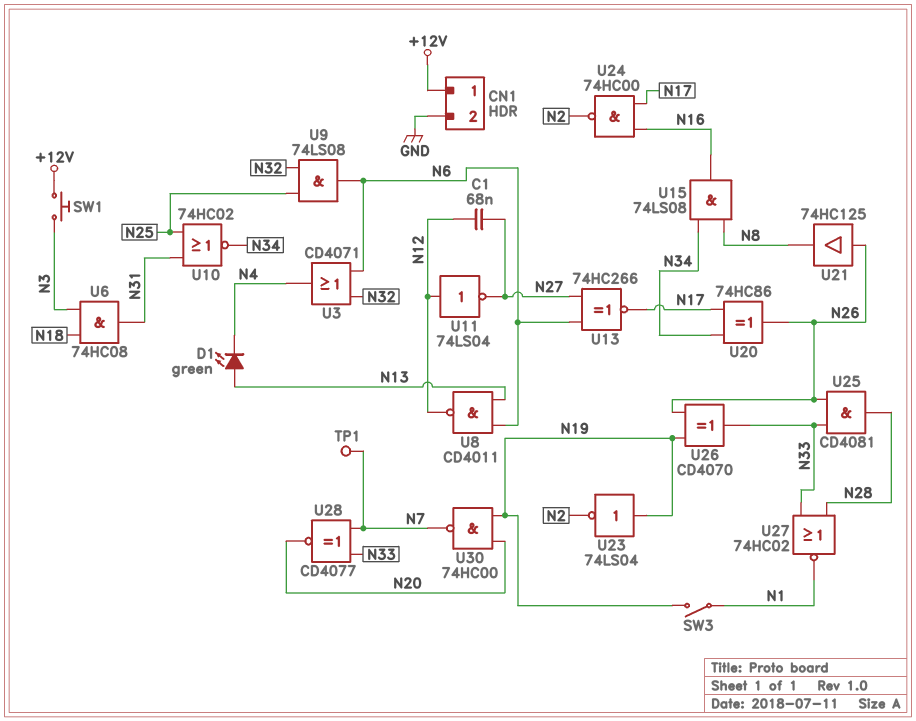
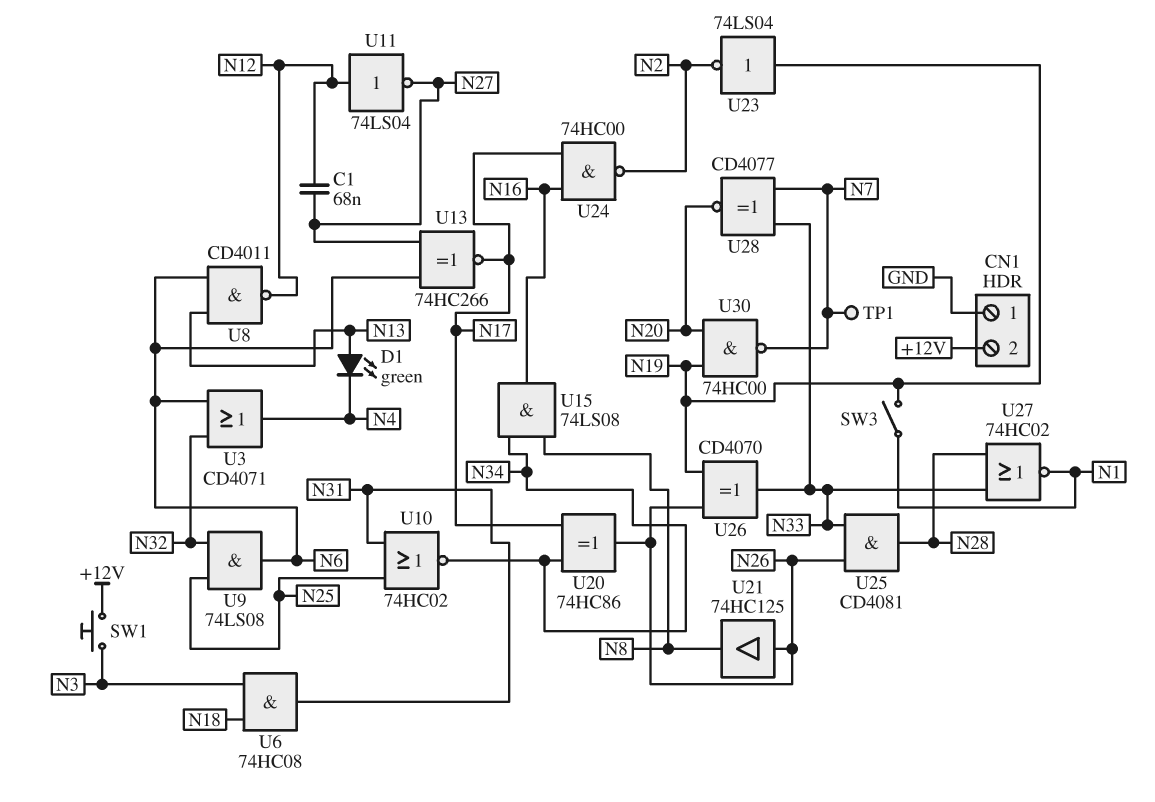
CN1 pin 1: +12V -> GND
CN1 pin 2: GND -> +12V

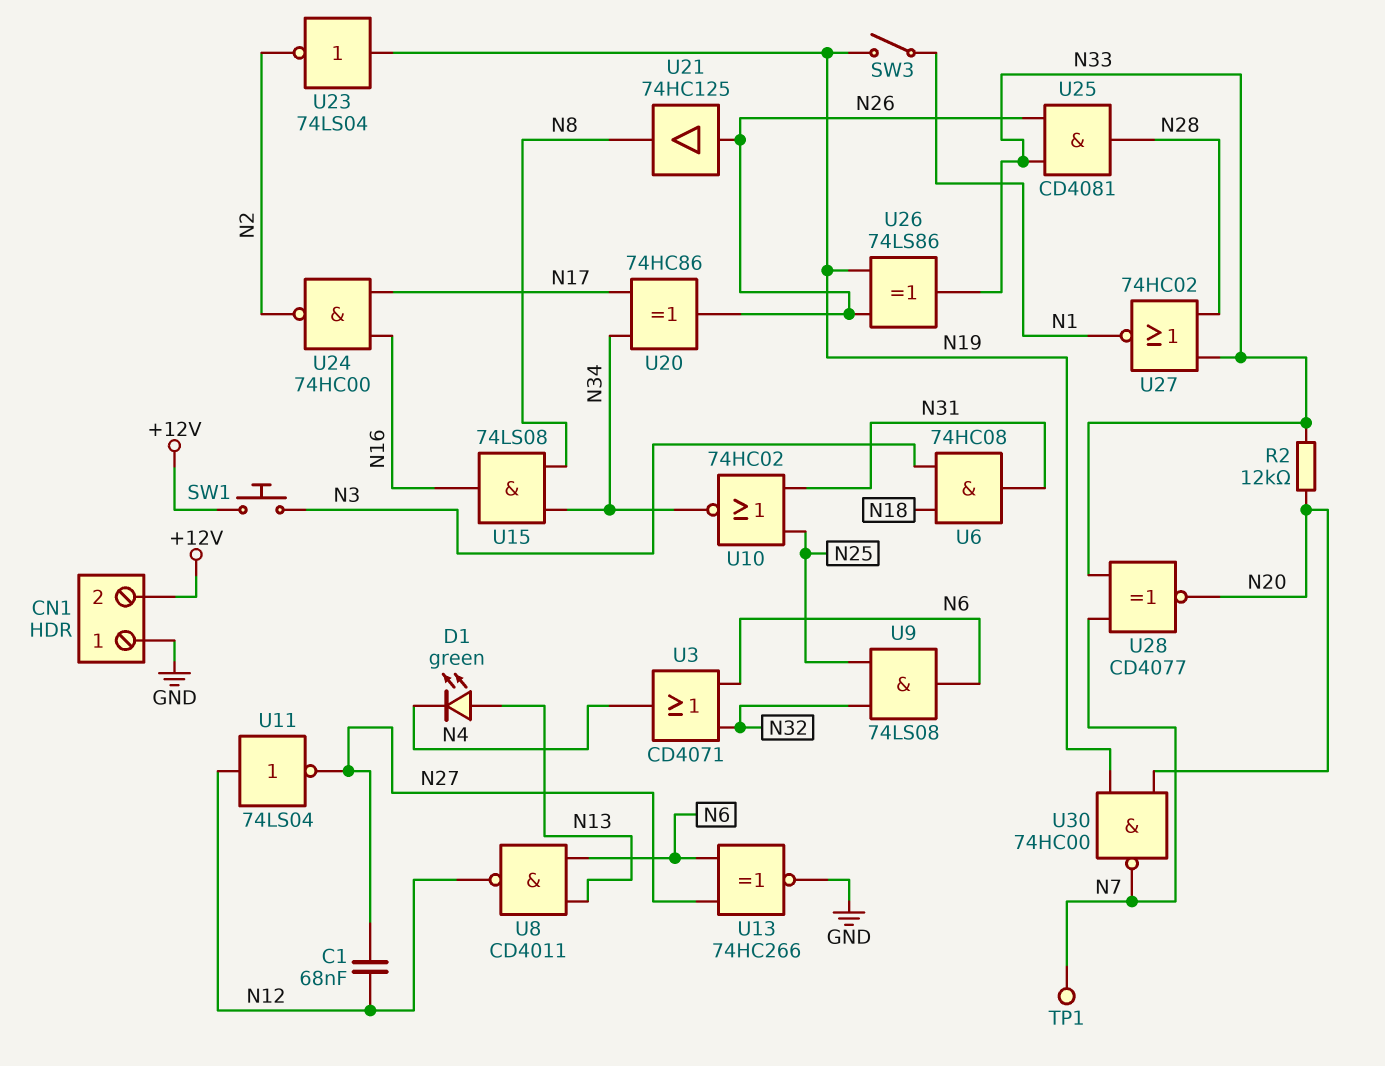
R2: none -> 12k (N20, N33)
U13: XNOR 74HC266 (in N6, in N27, out N17) -> XNOR 74HC266 (in N6, in N27, out GND)
U26: XOR CD4070 (in N19, in N26, out N33) -> XOR 74LS86 (in N19, in N26, out N33)

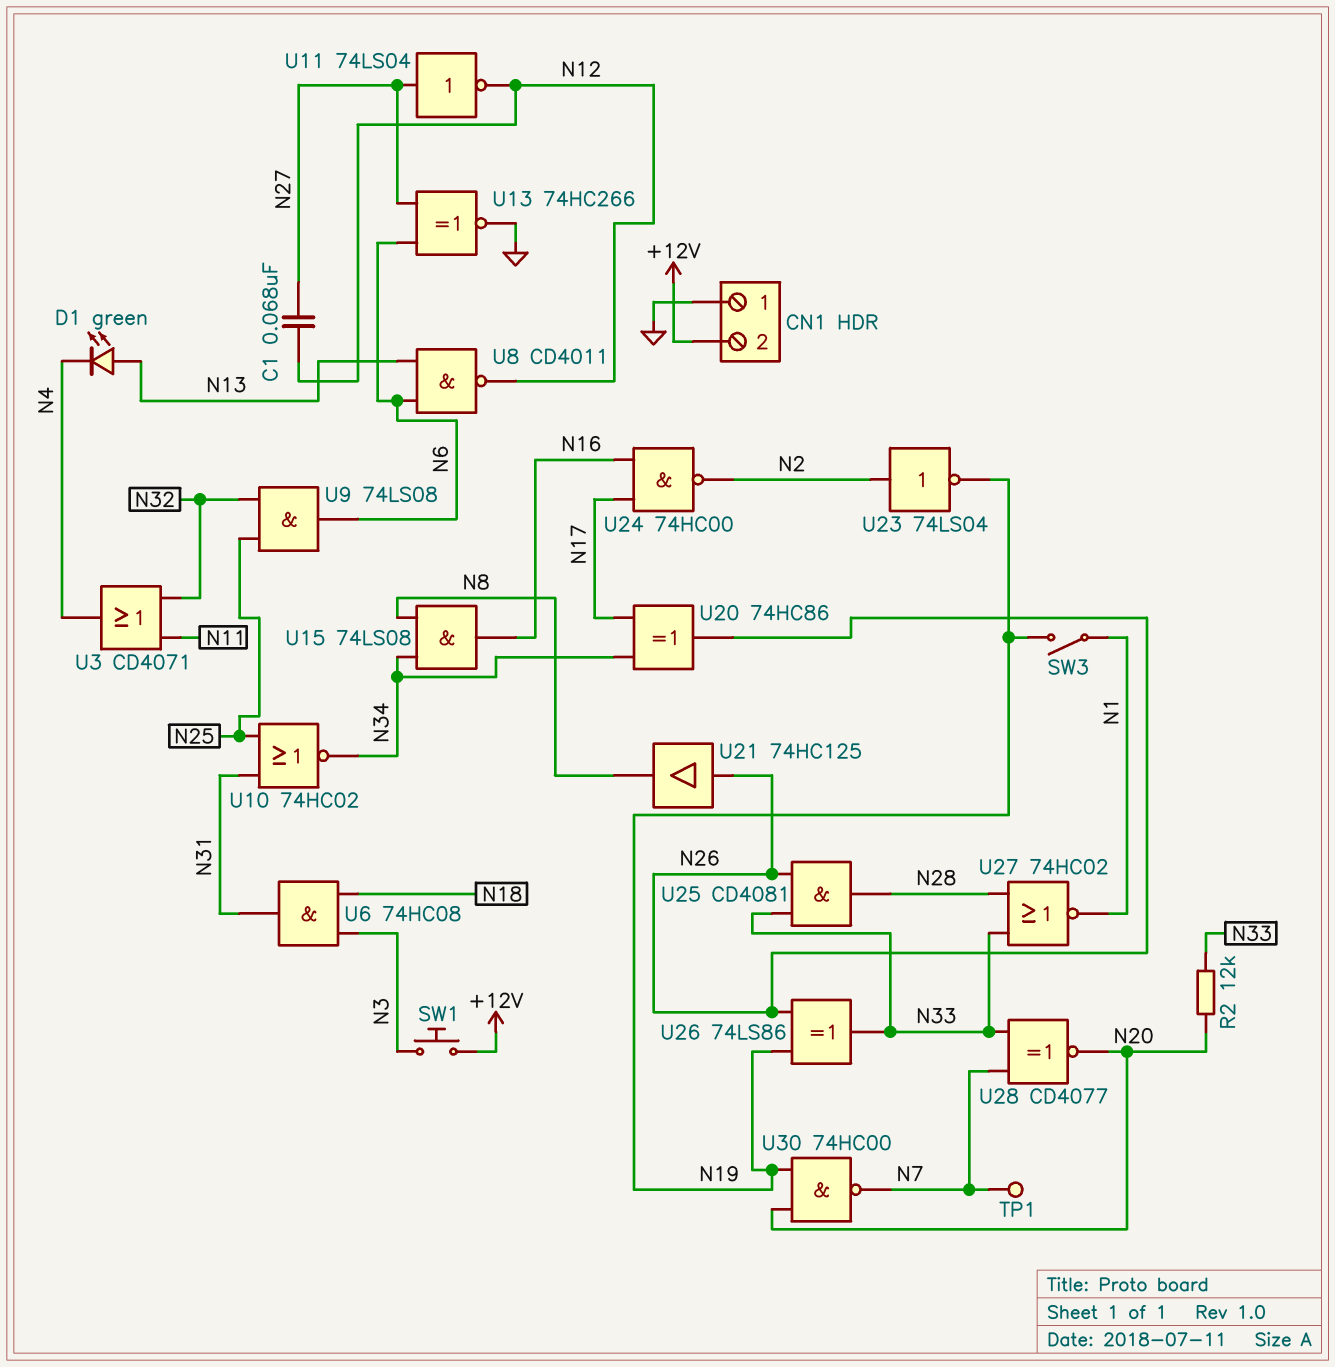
U3: OR CD4071 (in N6, in N32, out N4) -> OR CD4071 (in N11, in N32, out N4)
U11: NOT 74LS04 (in N12, out N27) -> NOT 74LS04 (in N27, out N12)
U23: NOT 74LS04 (in N19, out N2) -> NOT 74LS04 (in N2, out N19)

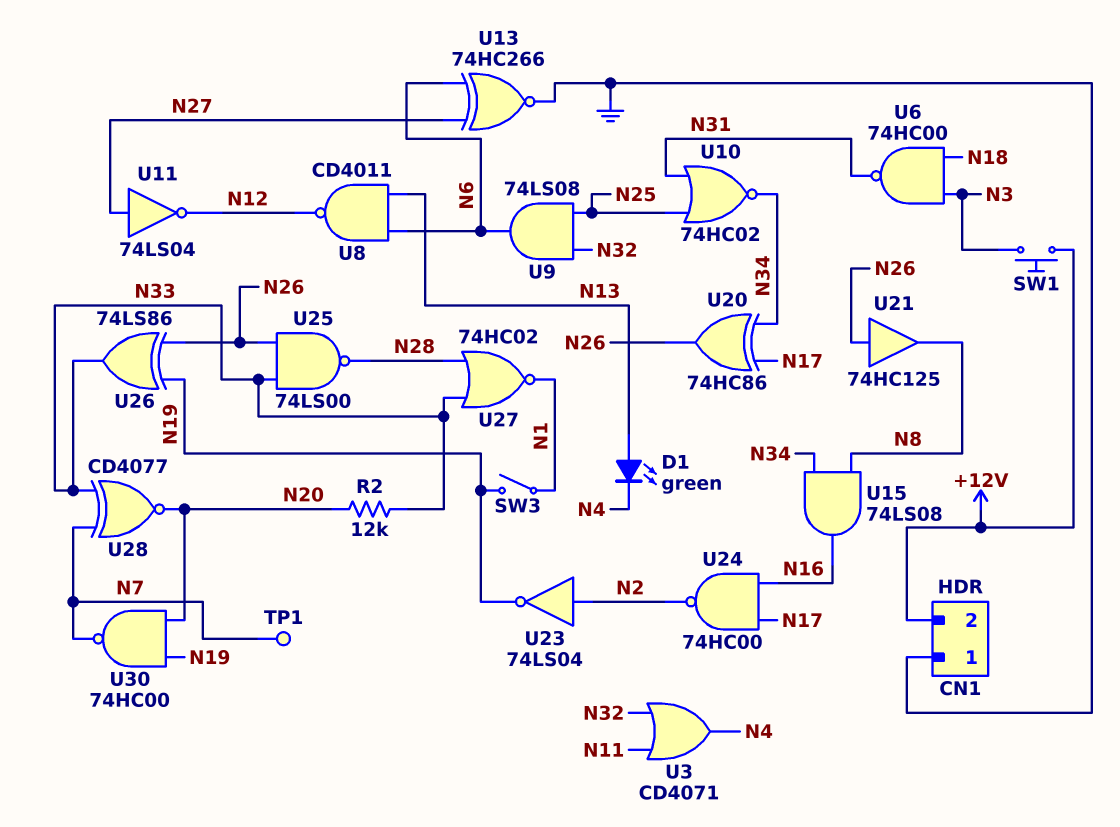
C1: 68nF (N12, N27) -> none
U6: AND 74HC08 (in N3, in N18, out N31) -> NAND 74HC00 (in N3, in N18, out N31)
U25: AND CD4081 (in N26, in N33, out N28) -> NAND 74LS00 (in N26, in N33, out N28)

